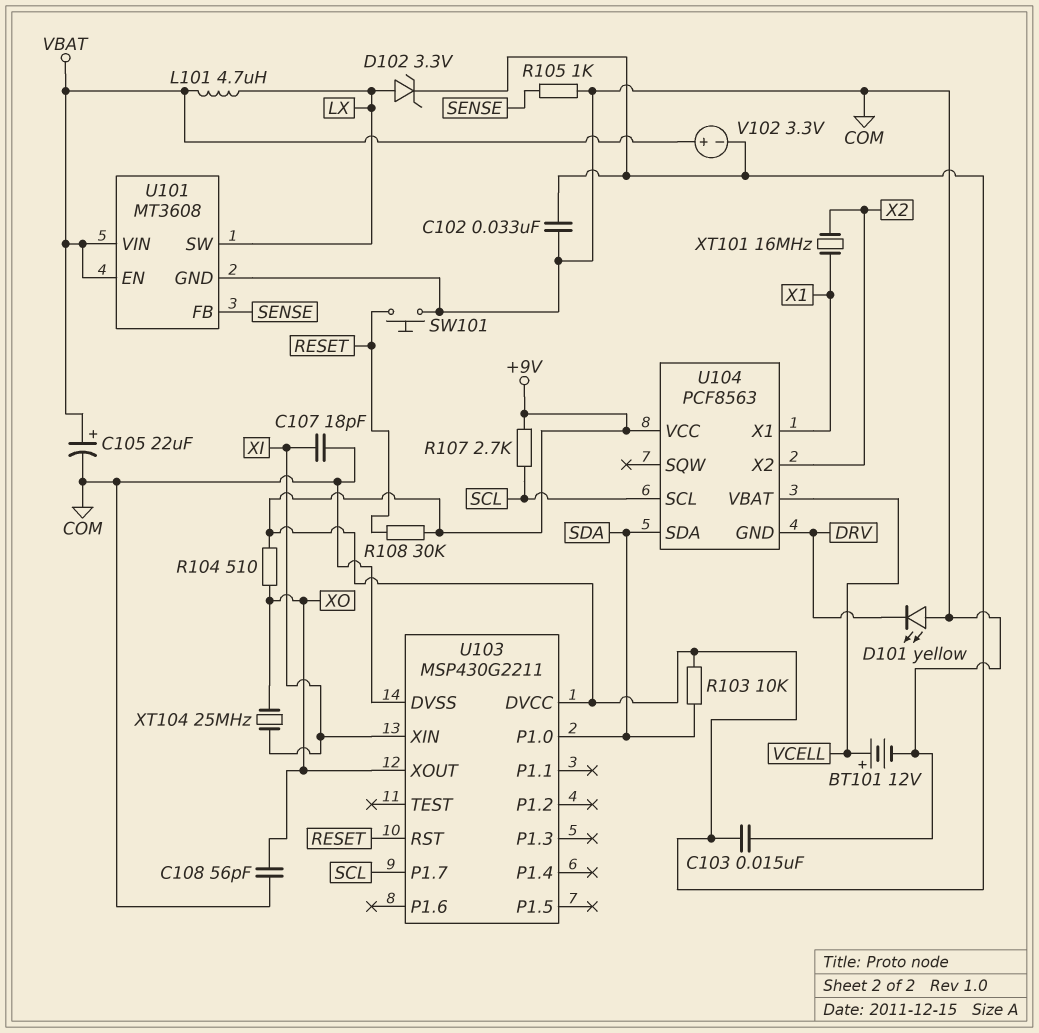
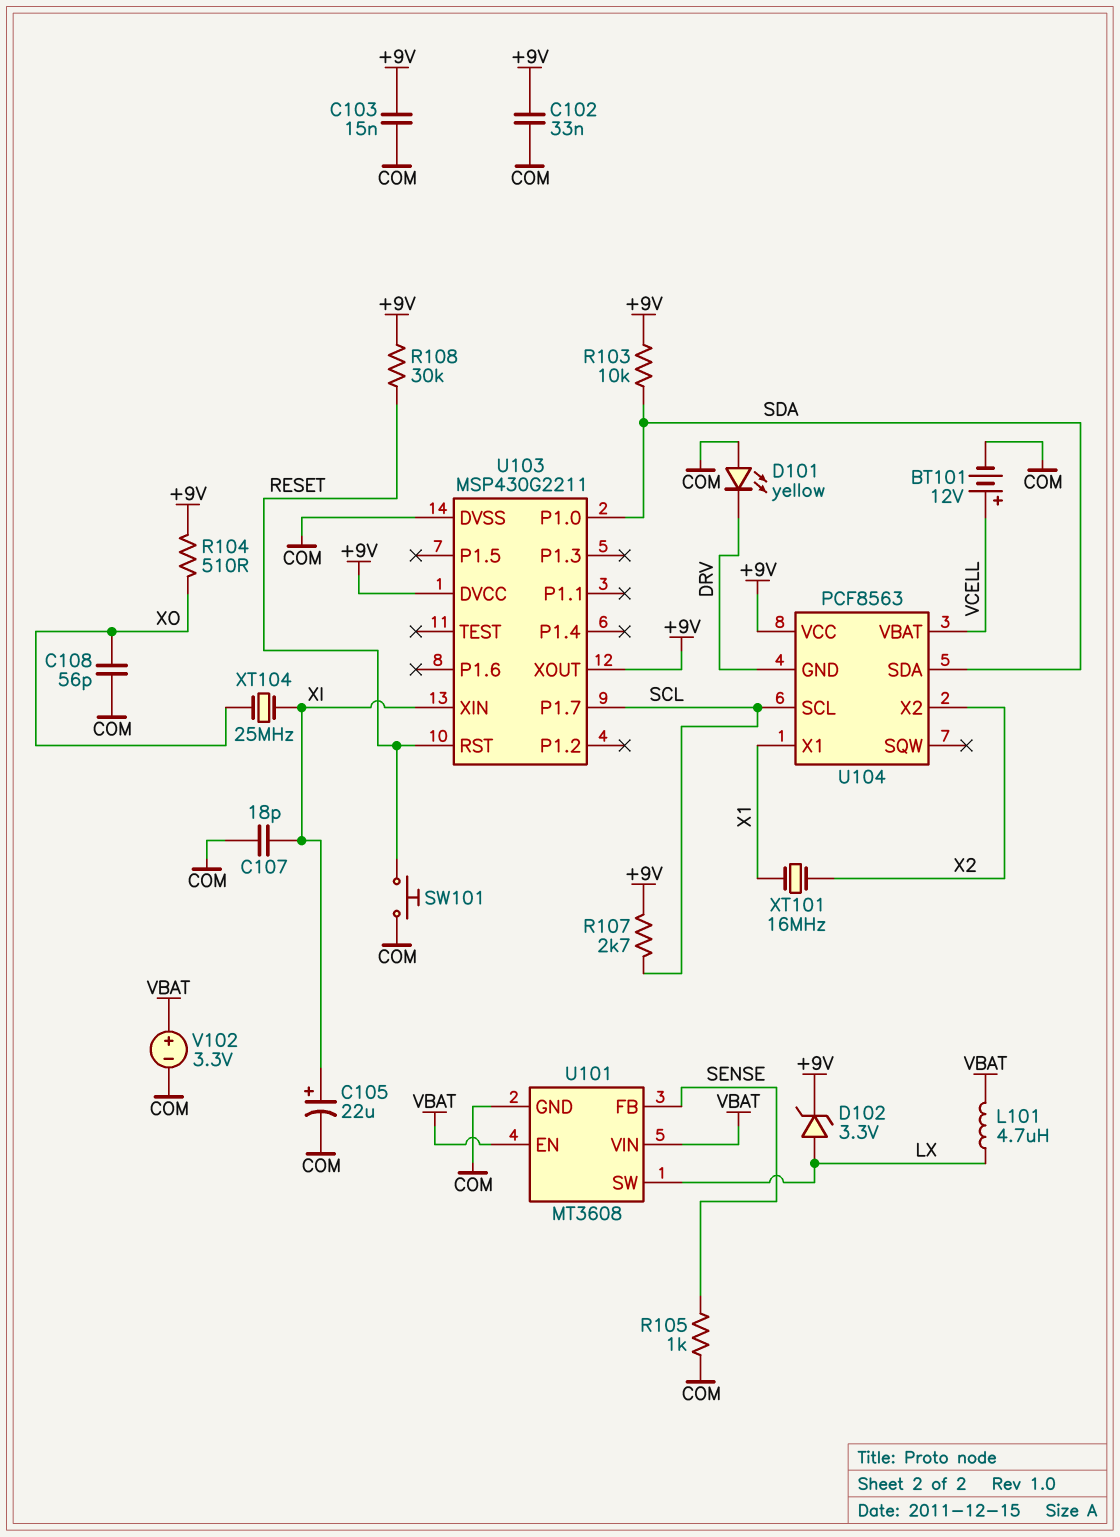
C105: 22uF (plus VBAT, minus COM) -> 22uF (plus XI, minus COM)
U103 pin XOUT: XO -> +9V
V102: 3.3V (plus VBAT, minus +9V) -> 3.3V (plus VBAT, minus COM)

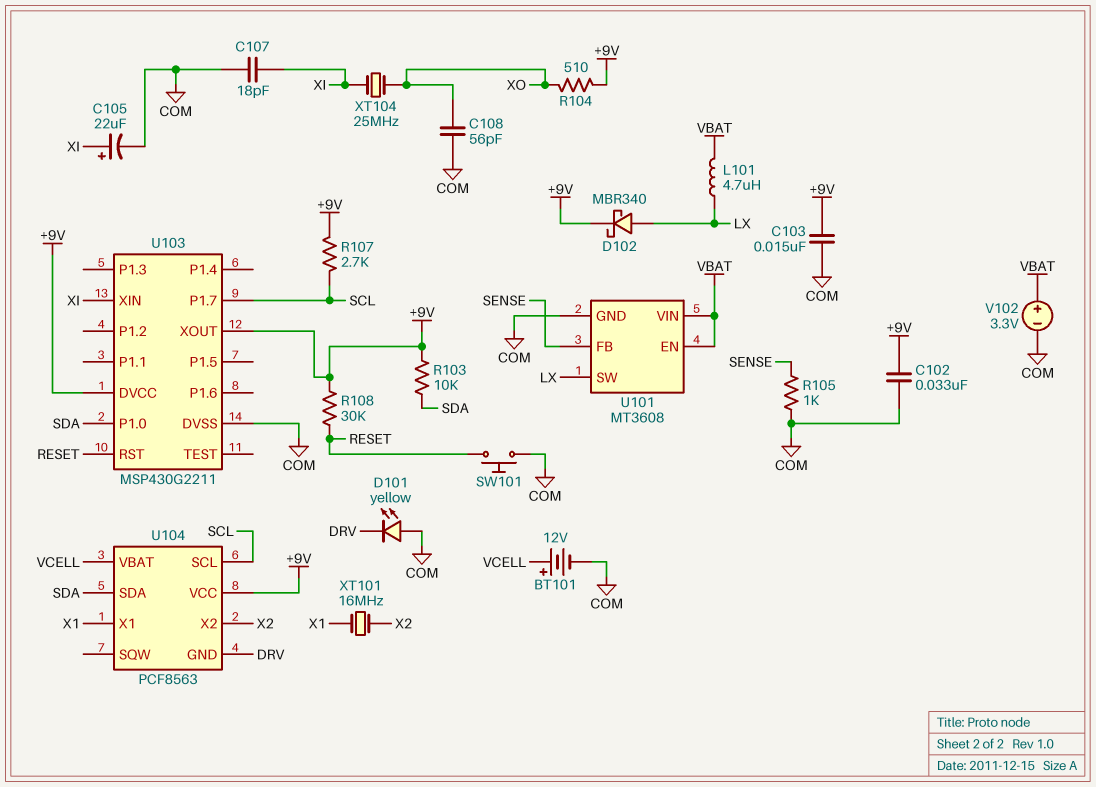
D102: zener 3.3V (A LX, K +9V) -> schottky MBR340 (A LX, K +9V)

